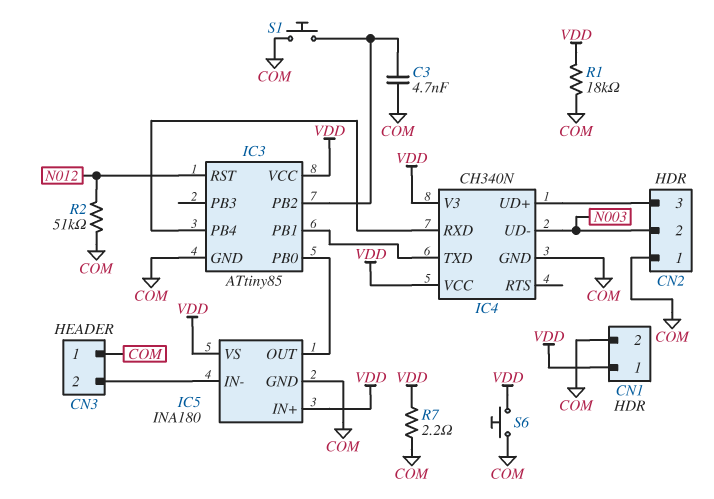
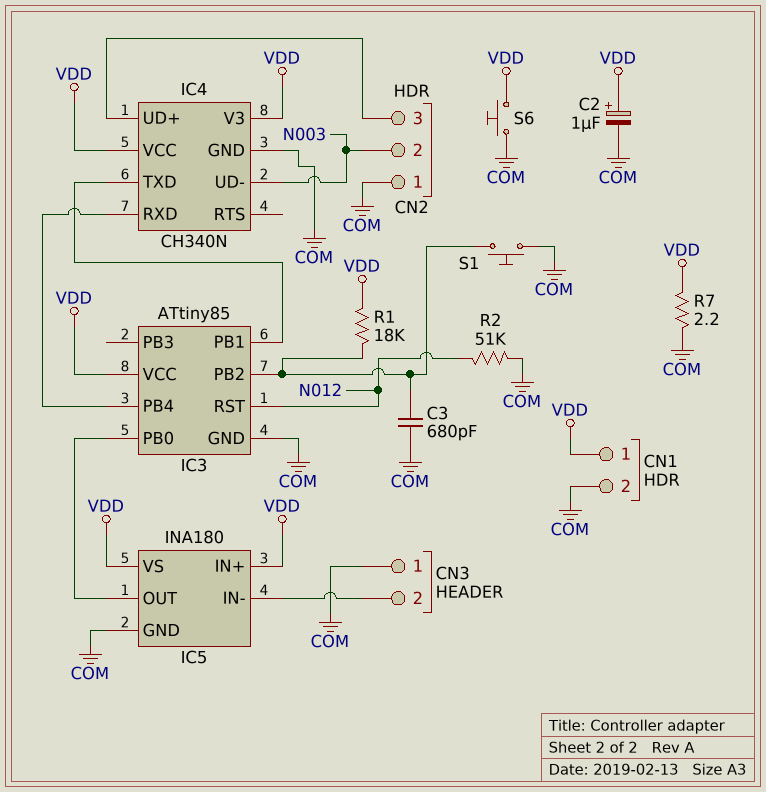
C2: none -> 1uF (plus VDD, minus COM)
C3: 4.7nF (COM, IC3/PB2) -> 680pF (COM, IC3/PB2)
R1: 18k (COM, VDD) -> 18k (IC3/PB2, VDD)

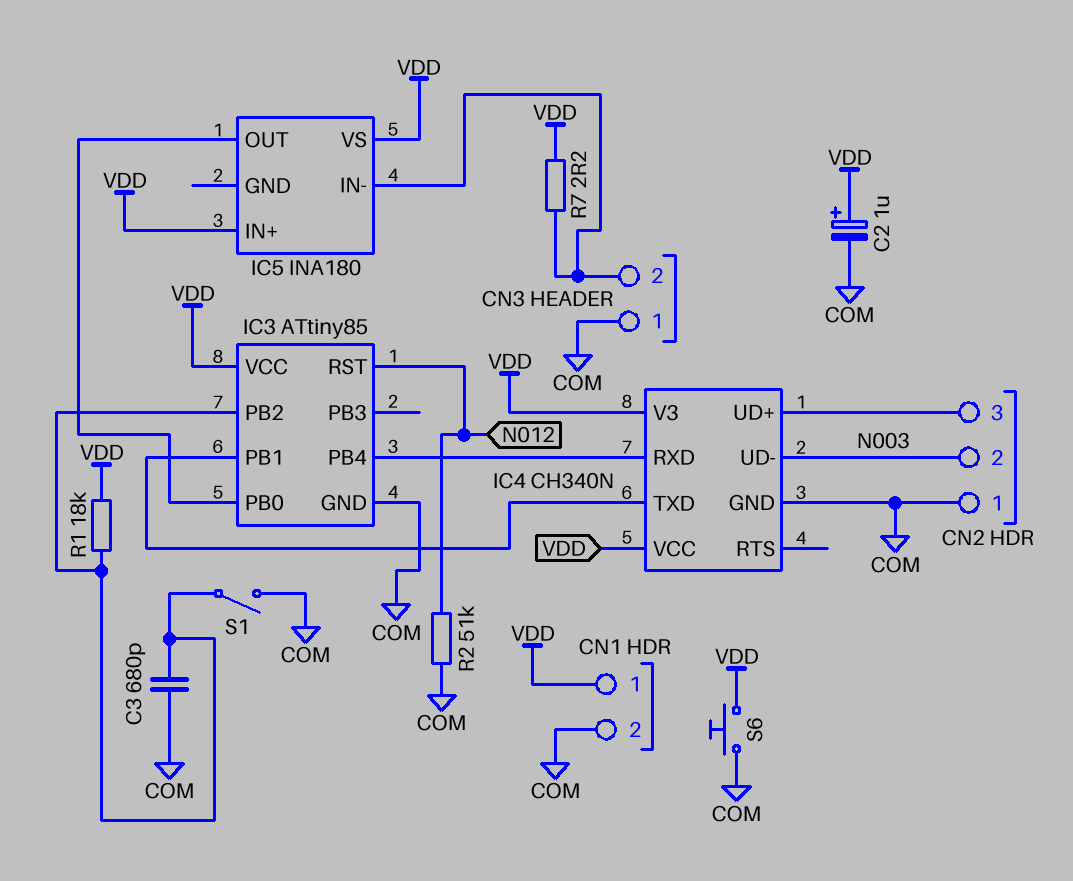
IC5 pin GND: COM -> none
R7: 2.2 (COM, VDD) -> 2.2 (CN3/2, VDD)
S1: button (COM, IC3/PB2) -> switch (COM, IC3/PB2)

